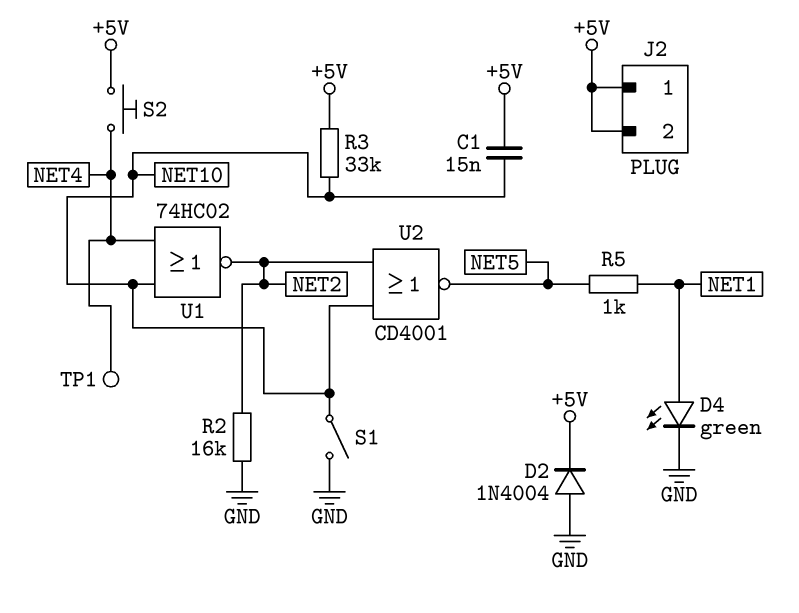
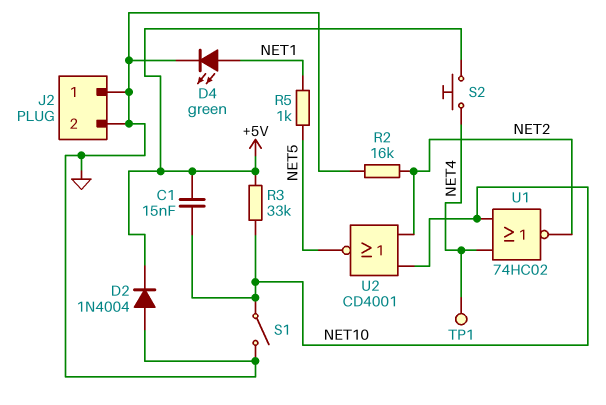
J2 pin 1: +5V -> GND
J2 pin 2: +5V -> GND

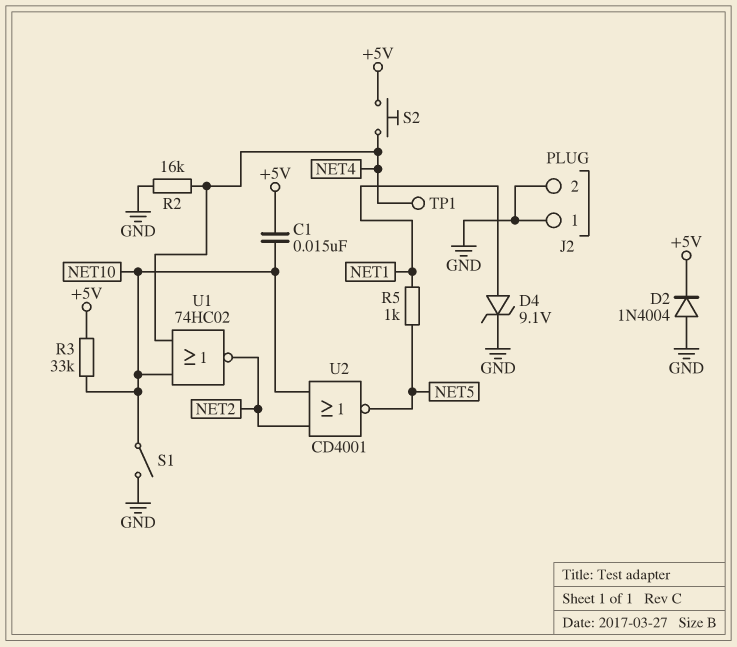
D4: LED green (A NET1, K GND) -> zener 9.1V (A NET1, K GND)
R2: 16k (GND, NET2) -> 16k (GND, NET4)

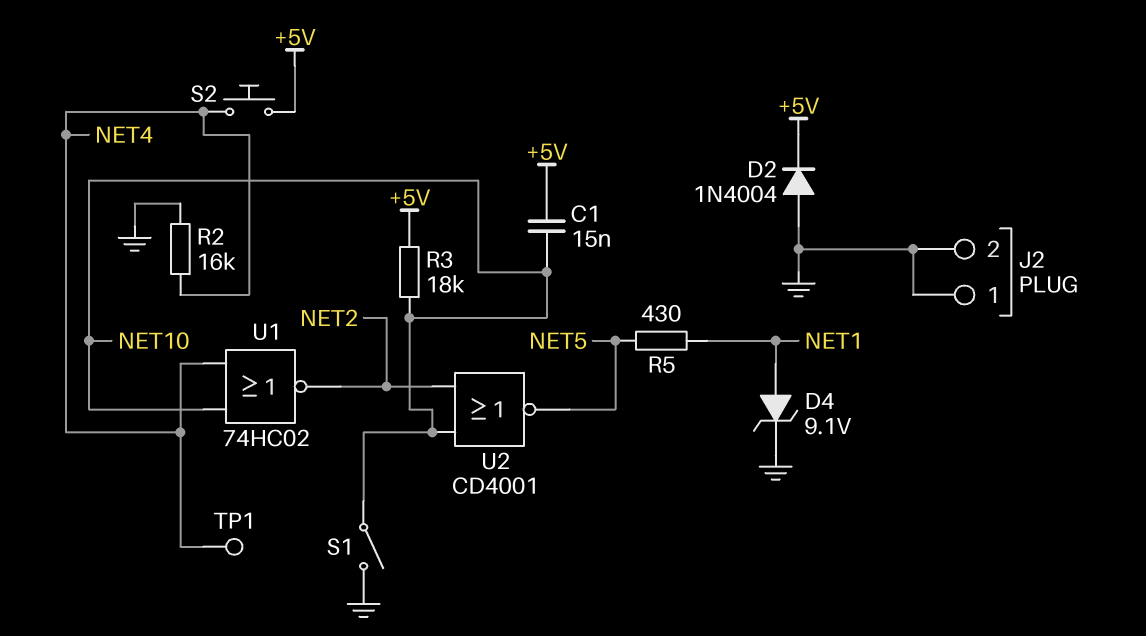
R3: 33k (+5V, NET10) -> 18k (+5V, NET10)
R5: 1k (NET1, NET5) -> 430 (NET1, NET5)

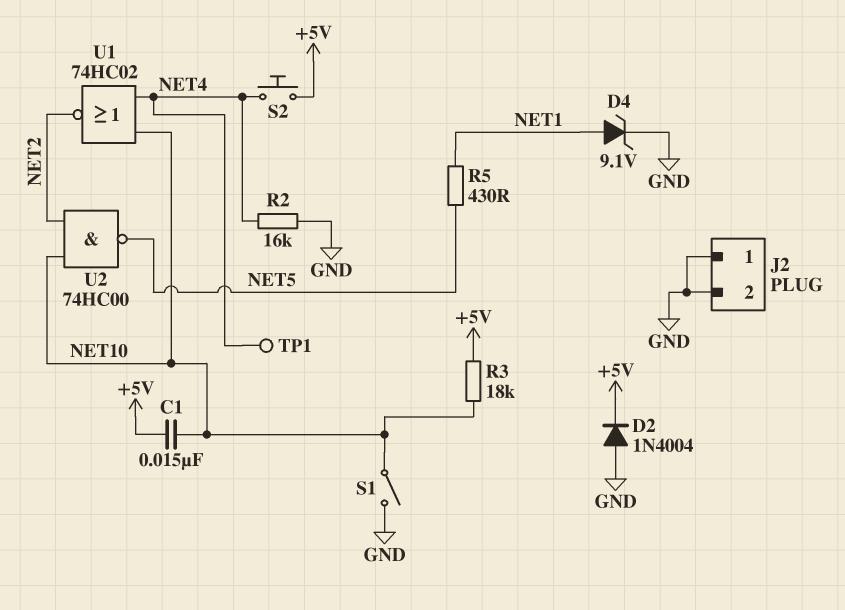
U2: NOR CD4001 (in NET2, in NET10, out NET5) -> NAND 74HC00 (in NET2, in NET10, out NET5)

